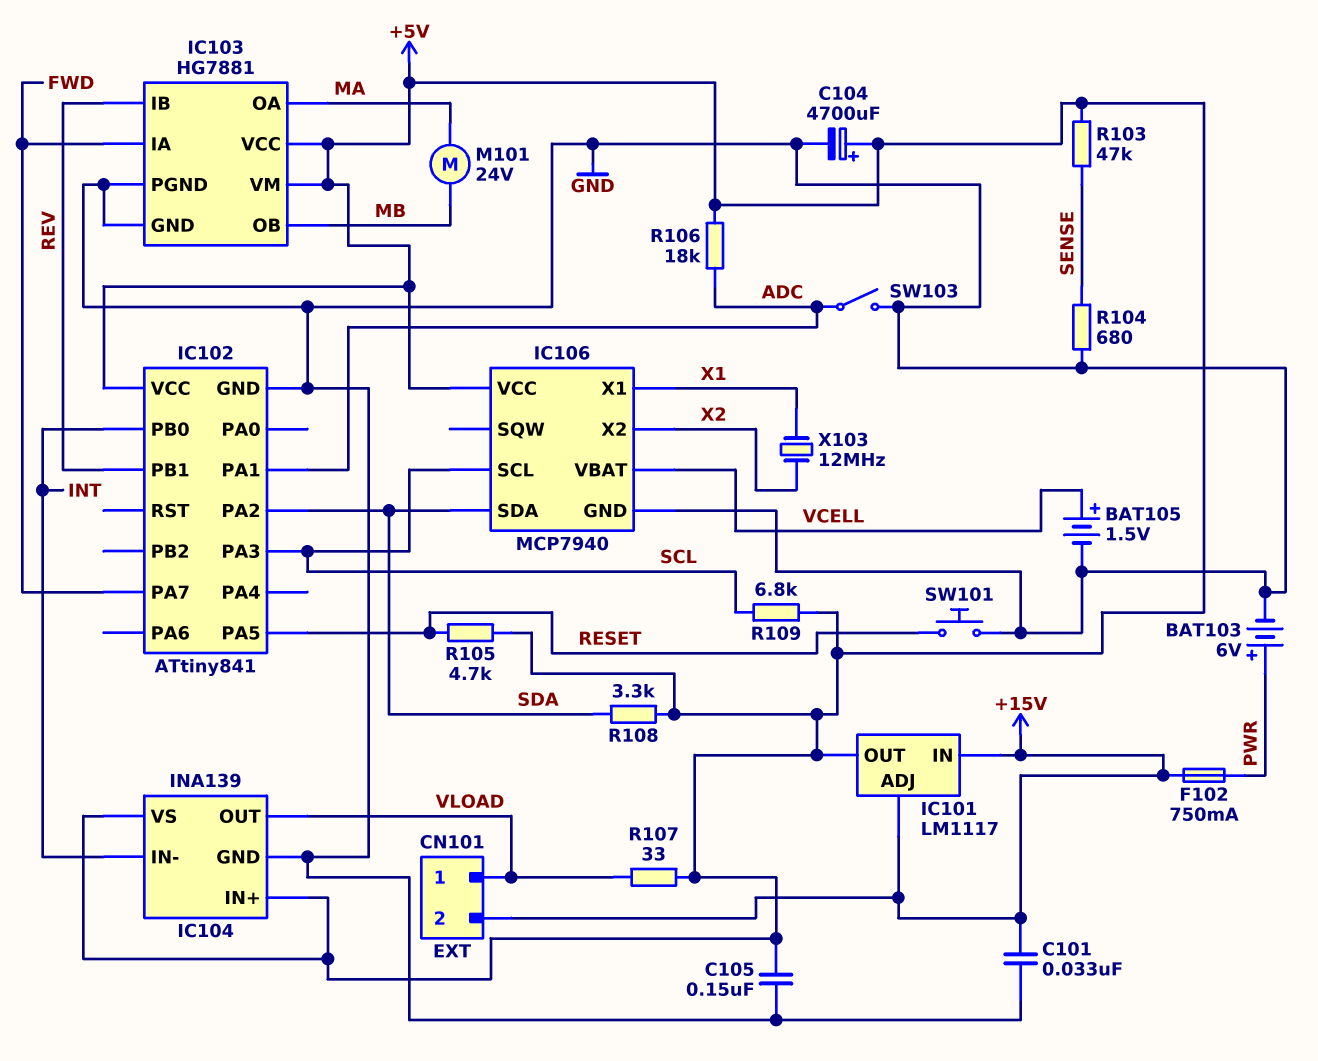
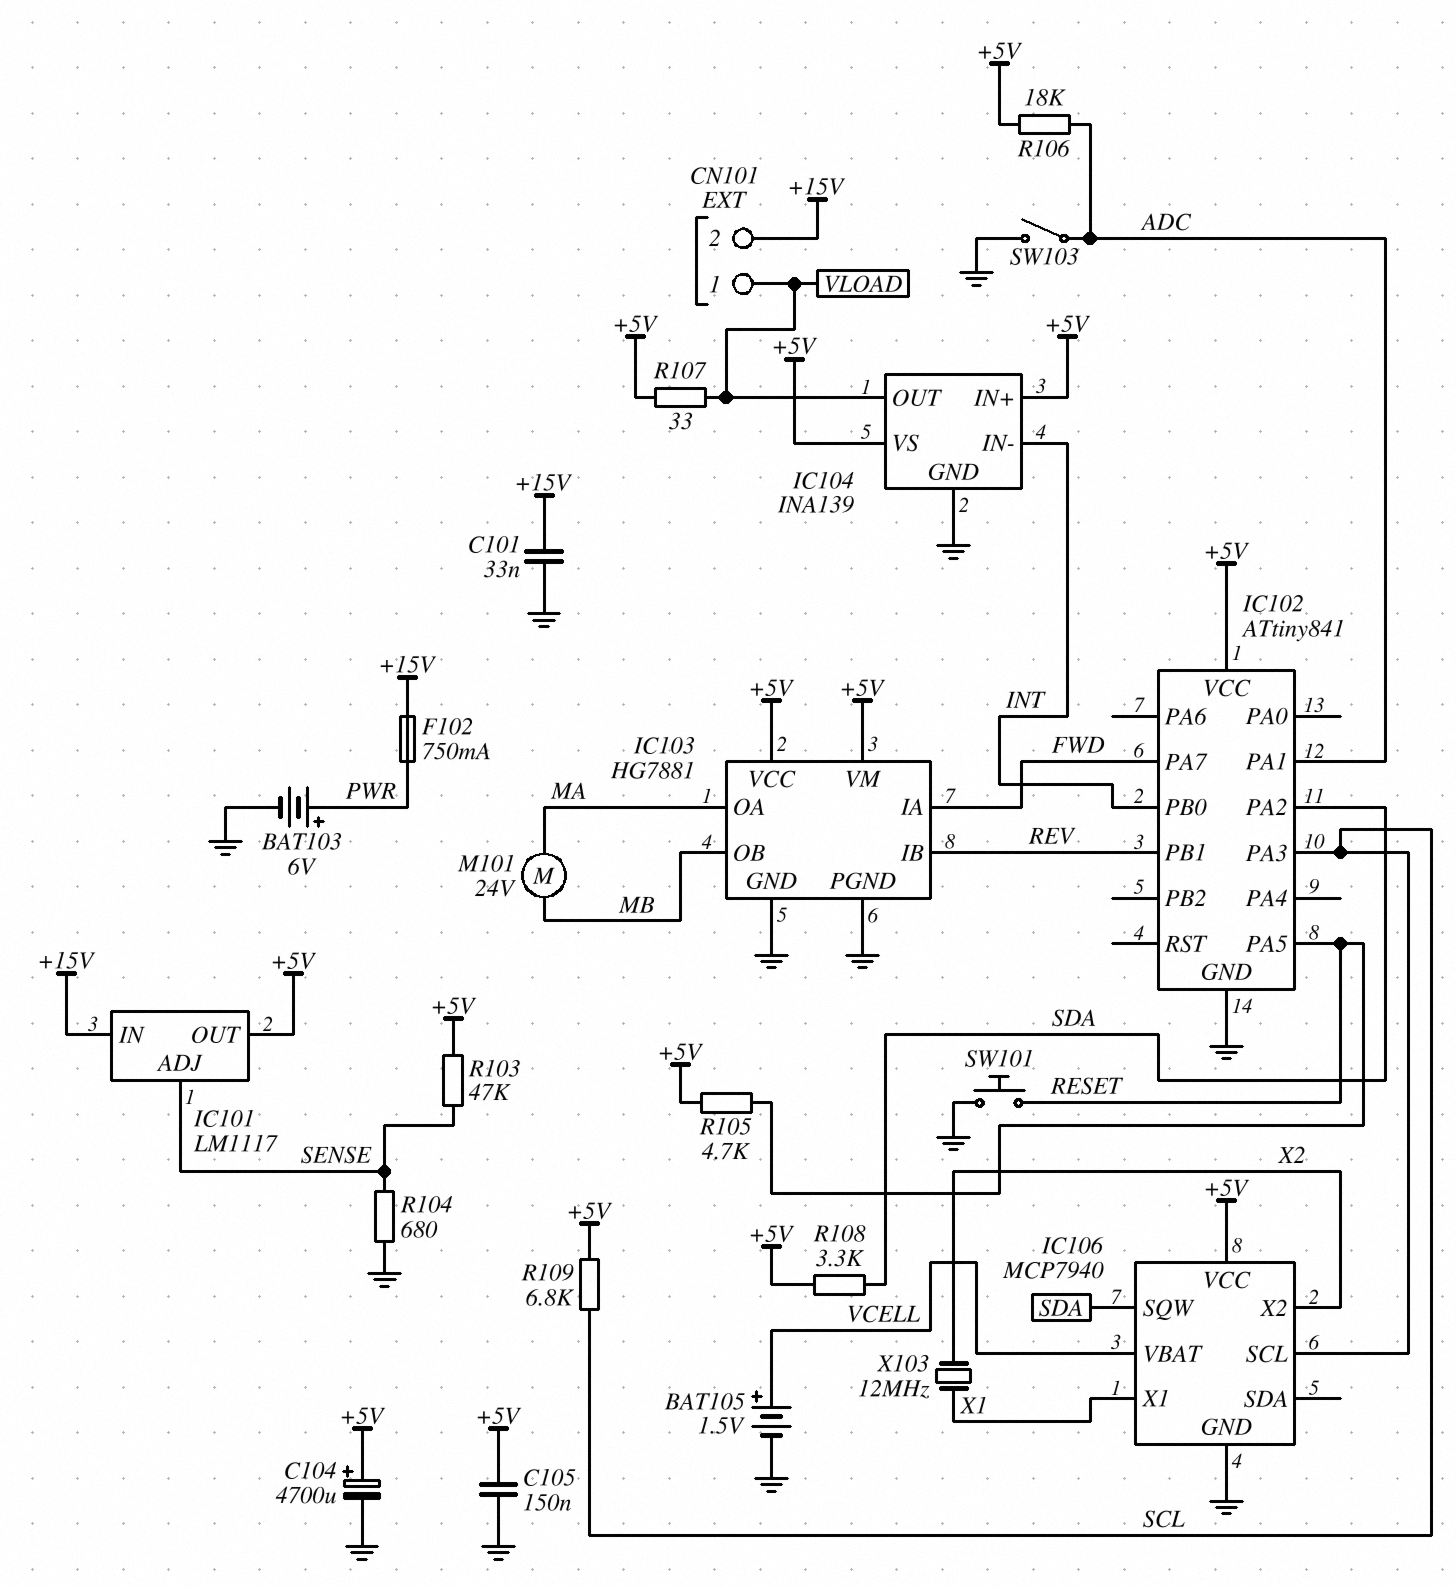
IC101 pin ADJ: +15V -> SENSE
IC106 pin SDA: SDA -> none
IC106 pin SQW: none -> SDA

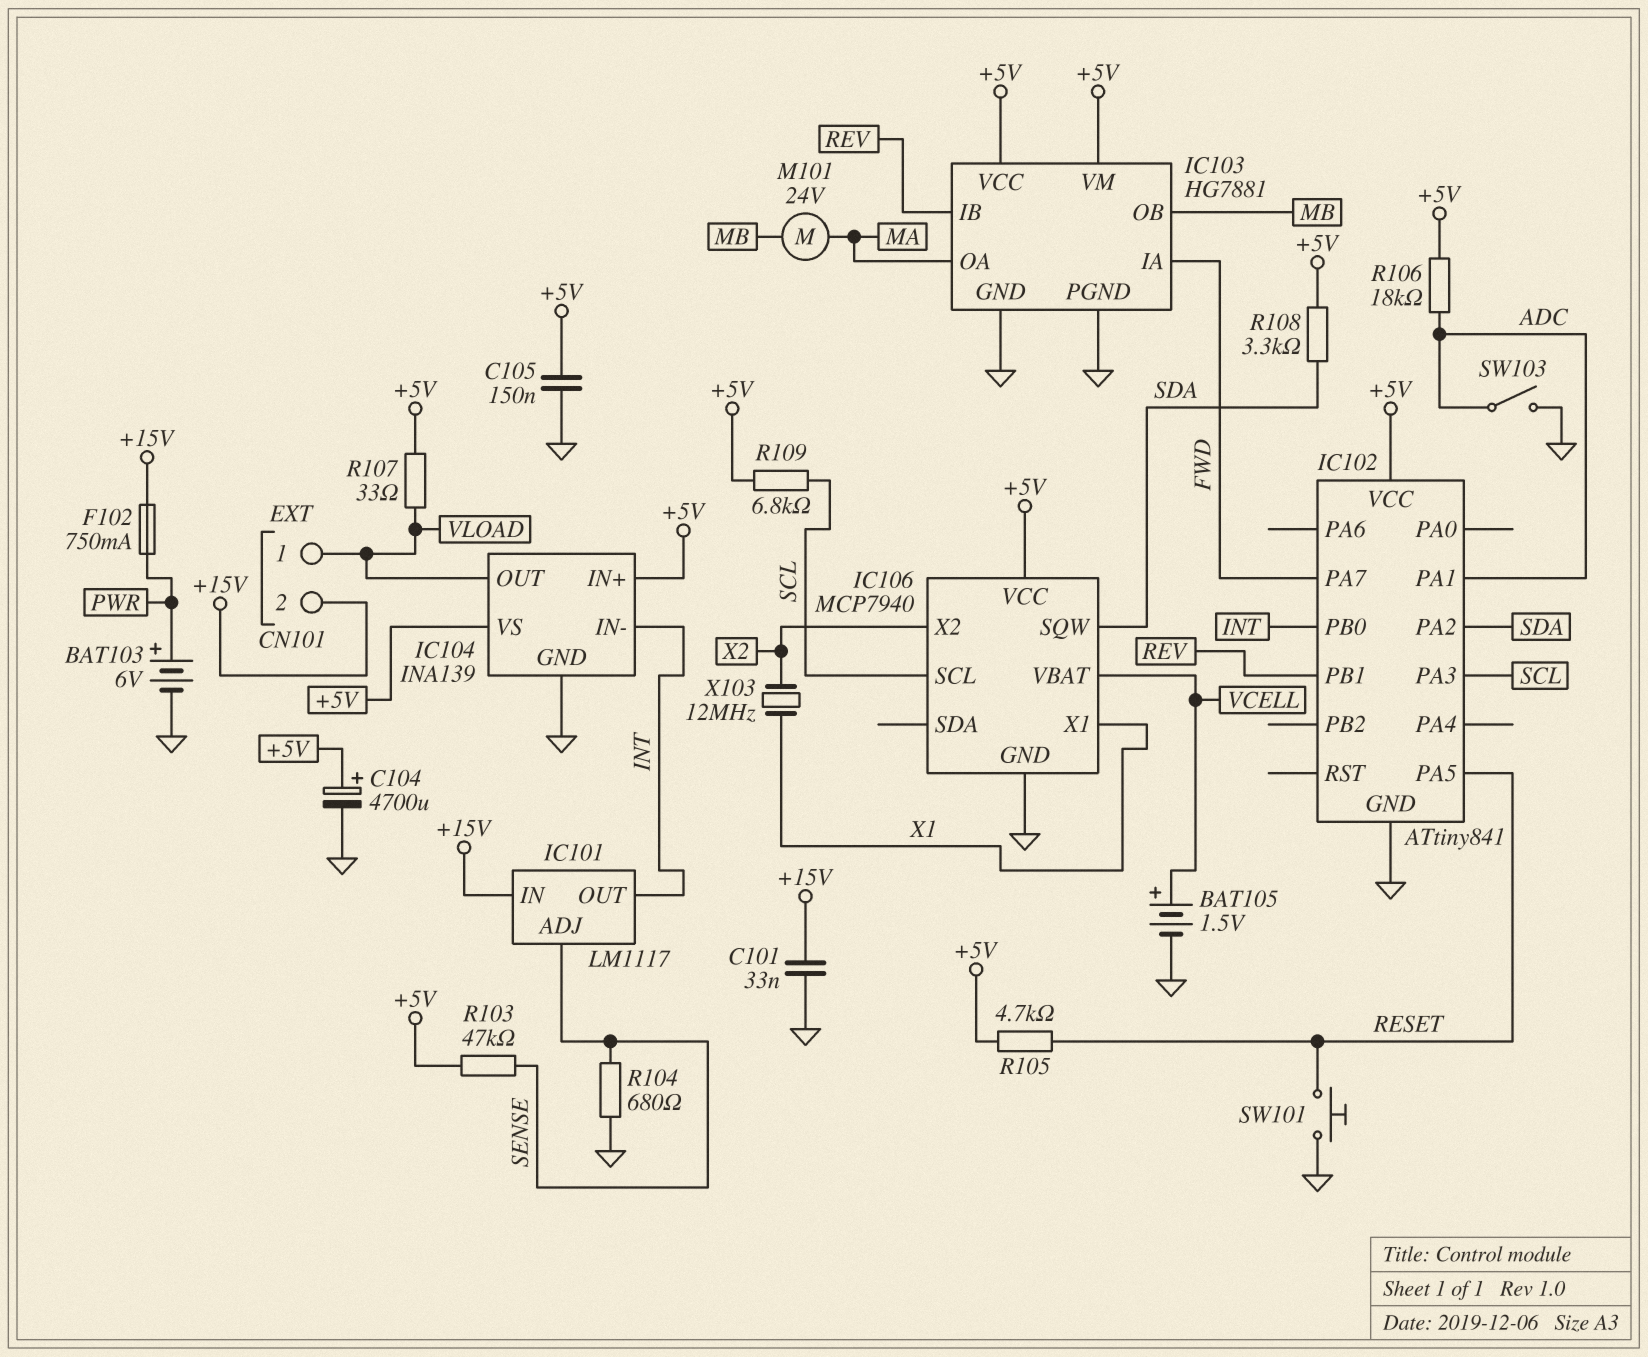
IC101 pin OUT: +5V -> INT

